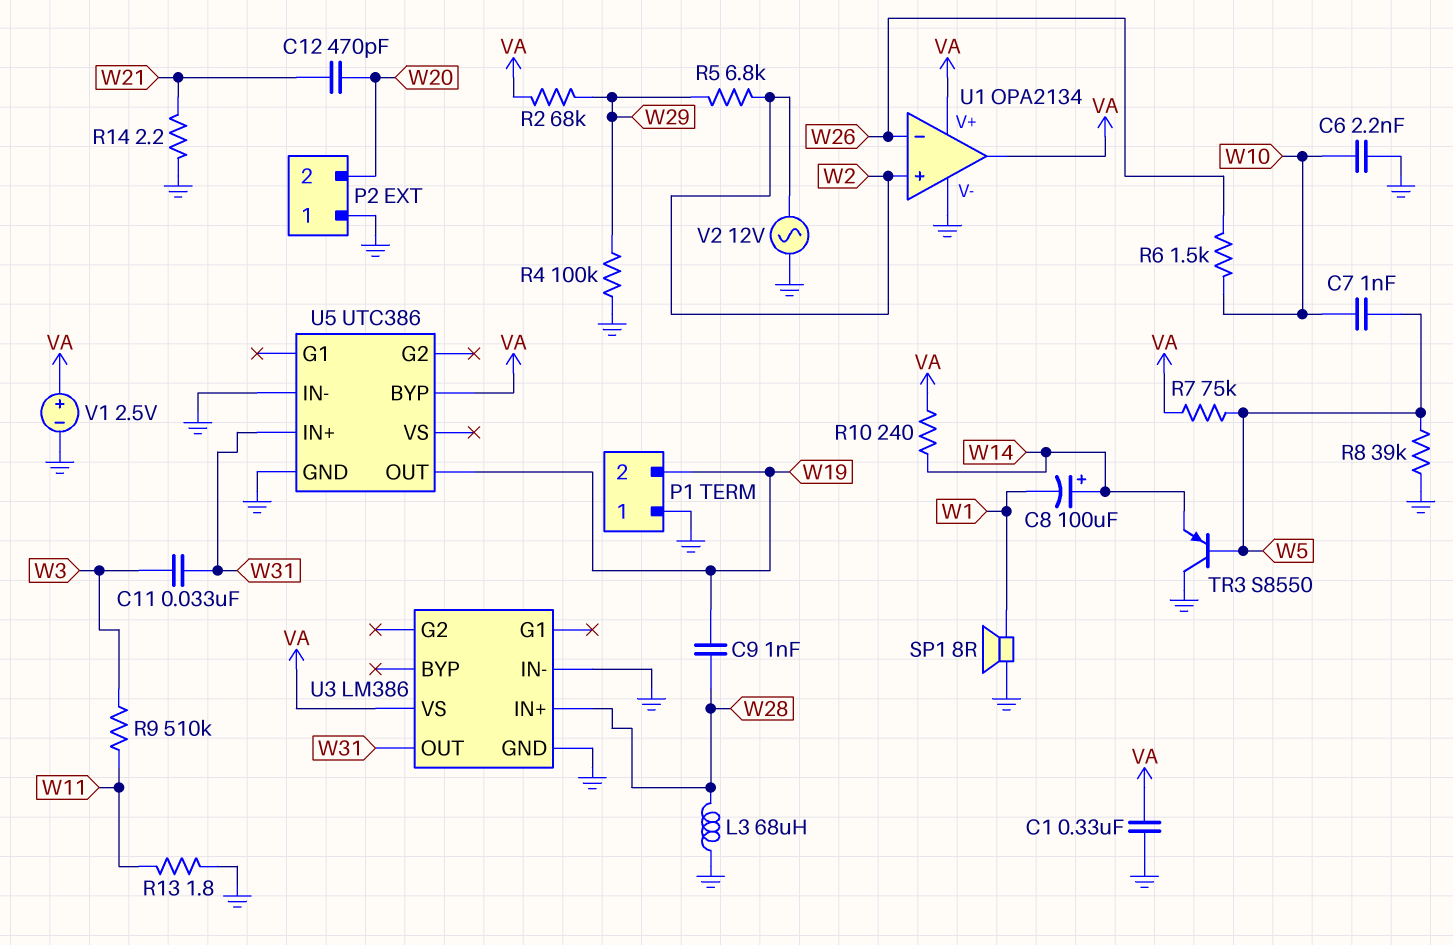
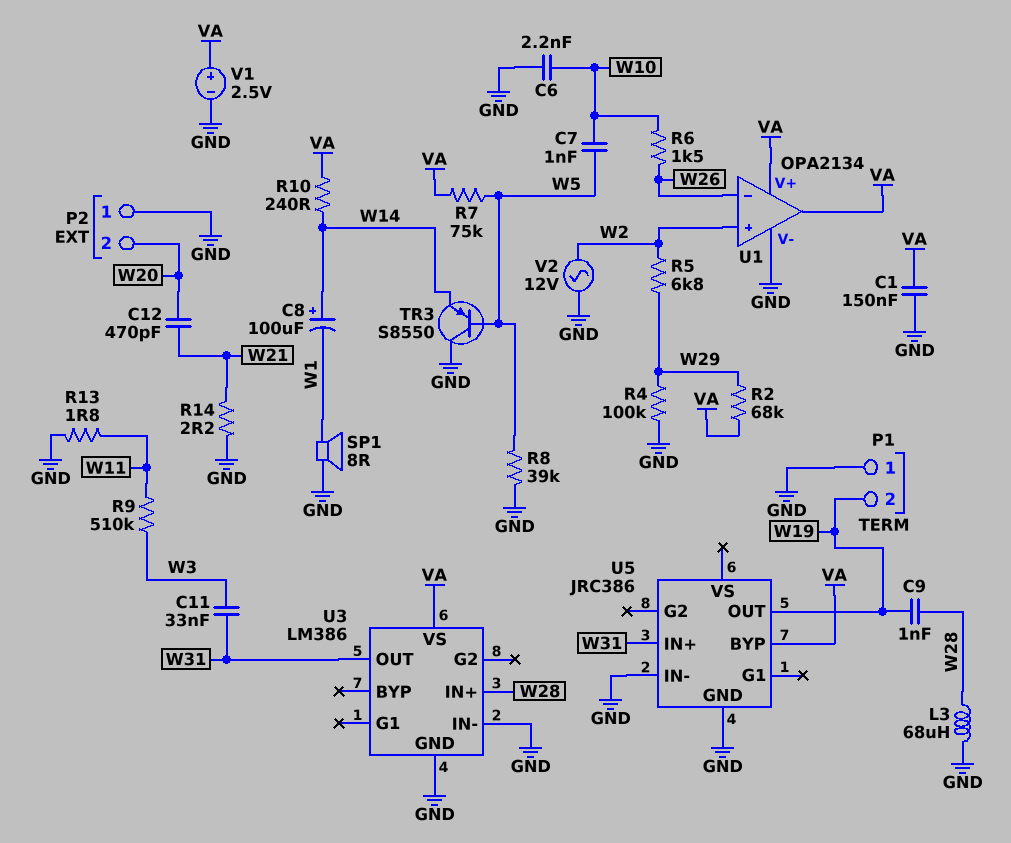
C1: 330nF (GND, VA) -> 150nF (GND, VA)
U5: UTC386 -> JRC386

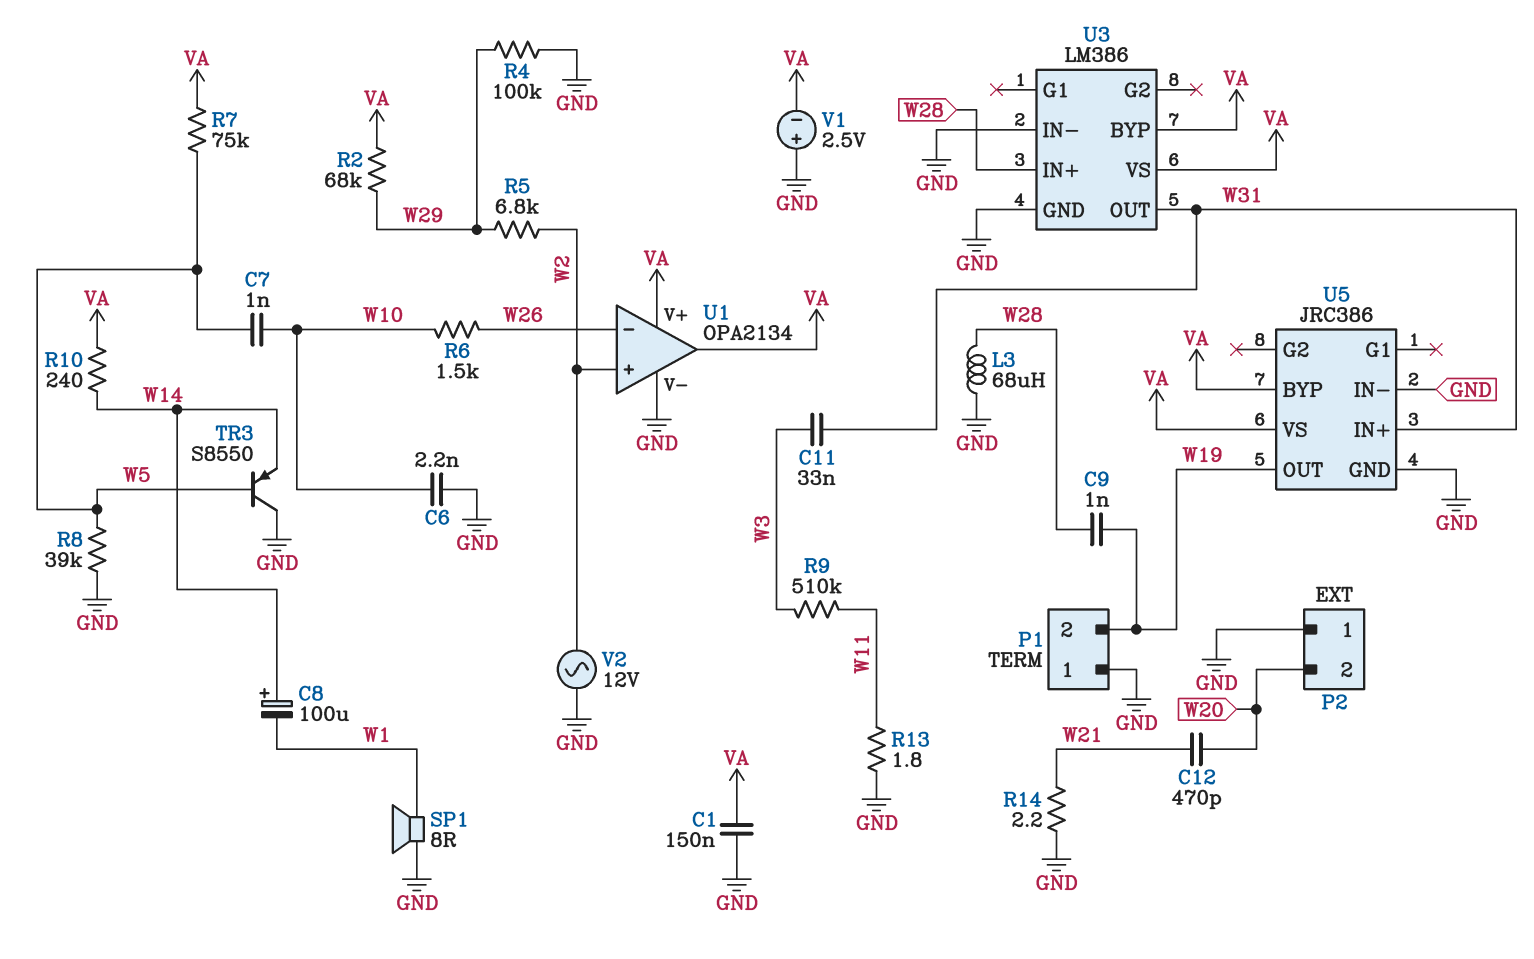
U3 pin BYP: none -> VA
U5 pin VS: none -> VA
V1: 2.5V (plus VA, minus GND) -> 2.5V (plus GND, minus VA)

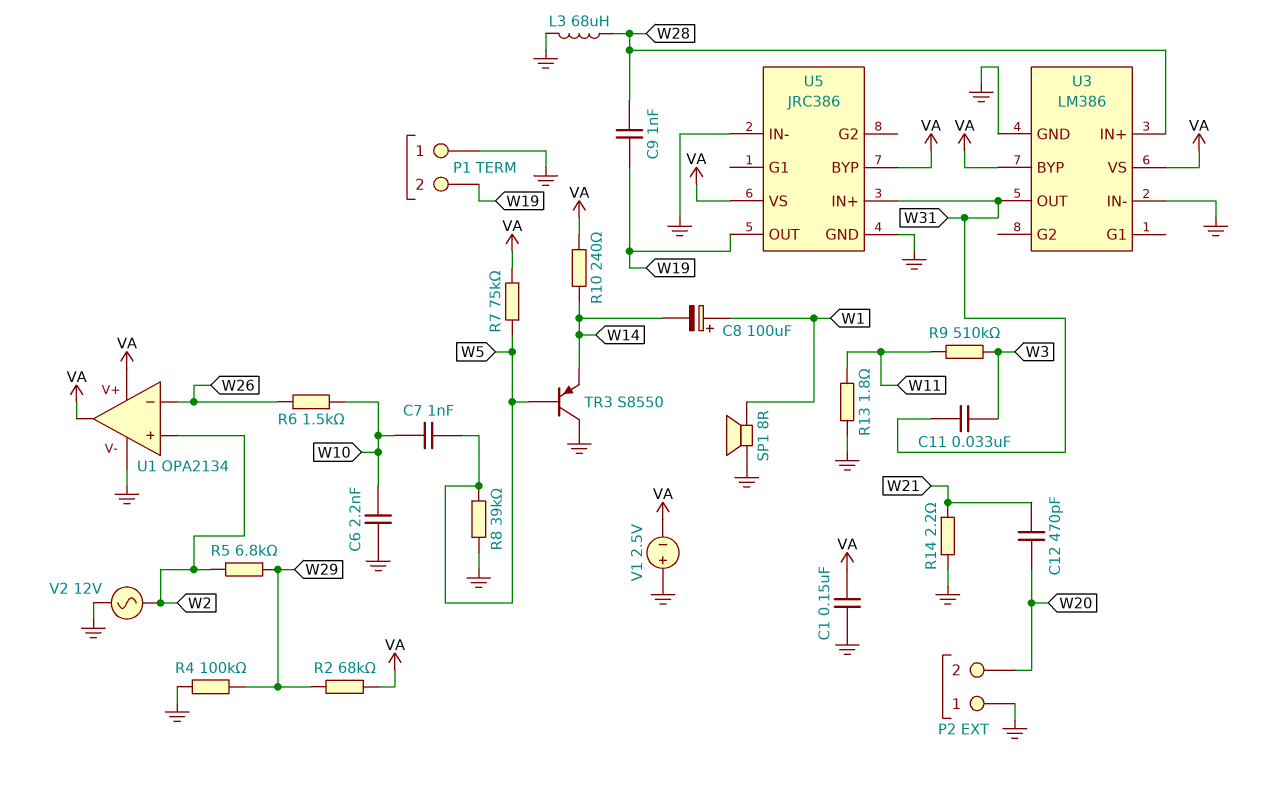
C8: 100uF (plus W14, minus W1) -> 100uF (plus W1, minus W14)

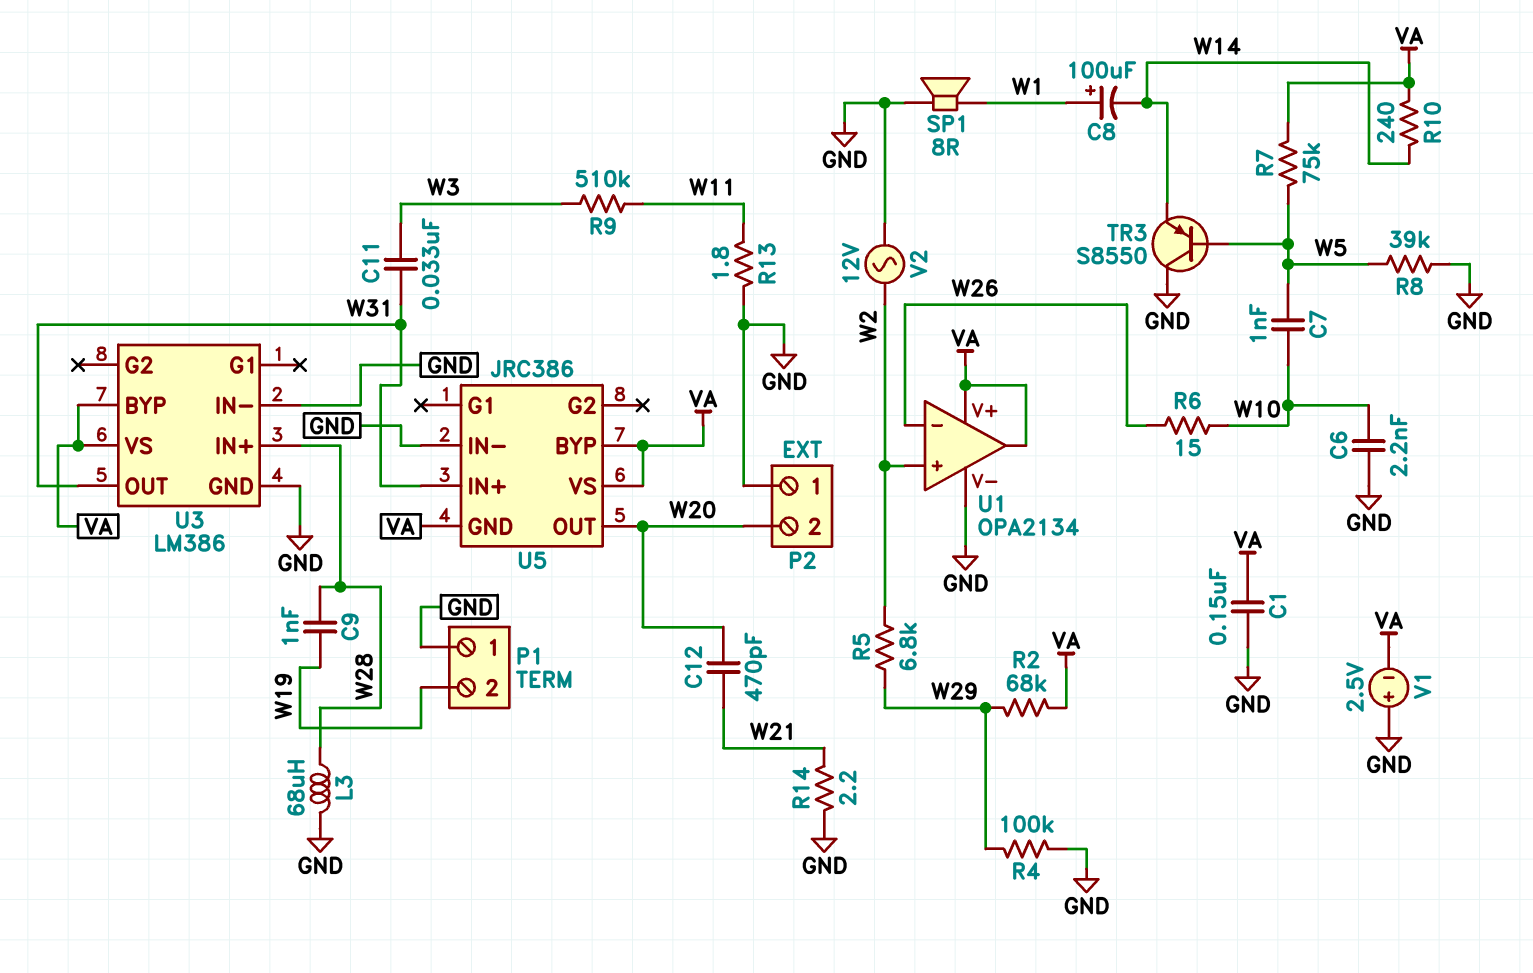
R6: 1.5k (W10, W26) -> 15 (W10, W26)
U5 pin GND: GND -> VA
U5 pin OUT: W19 -> W20

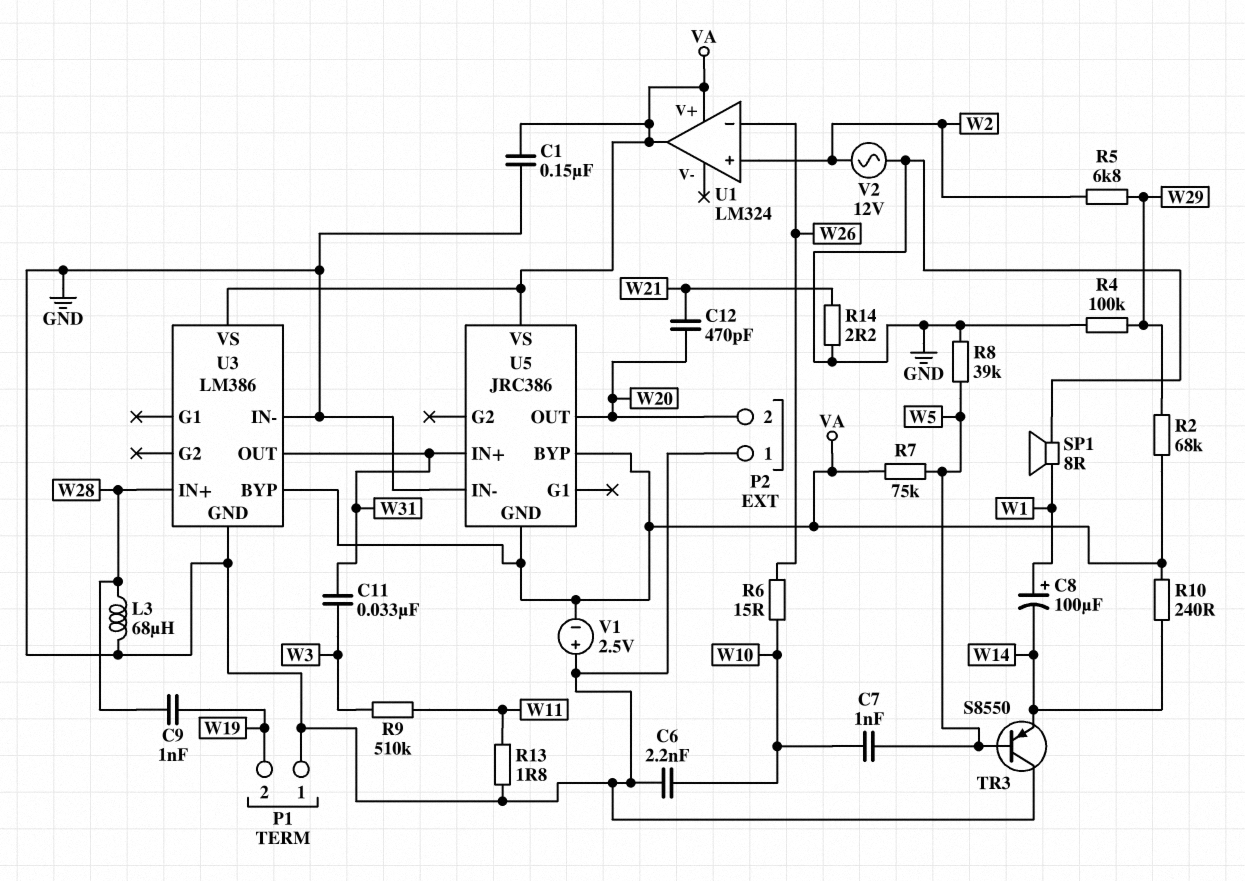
U1: OPA2134 -> LM324
U1 pin V-: GND -> none

